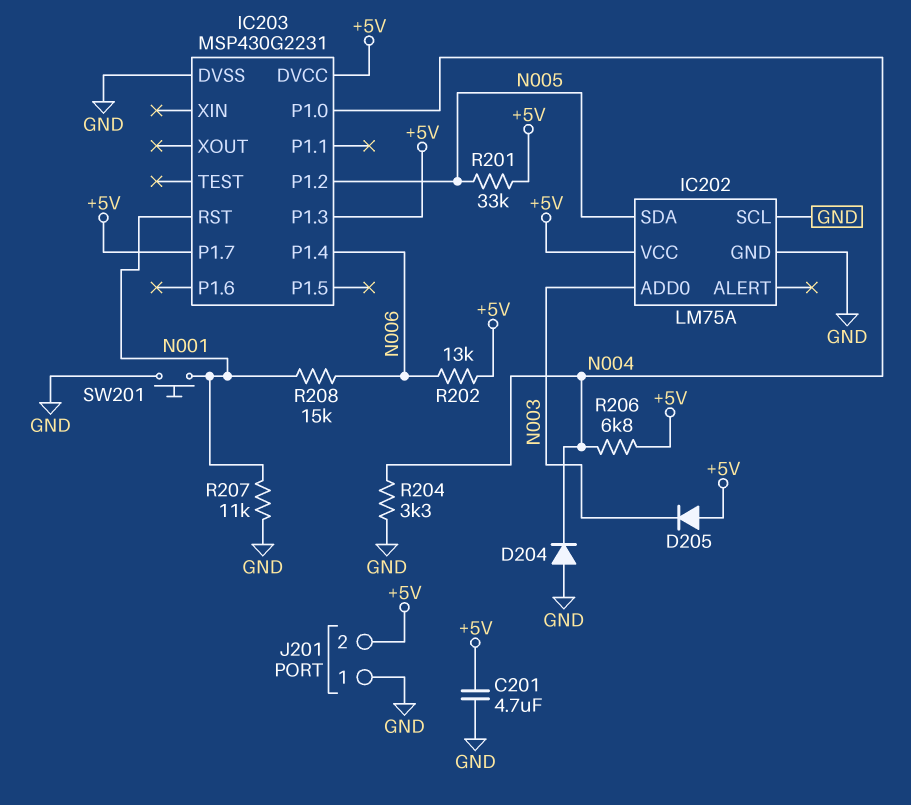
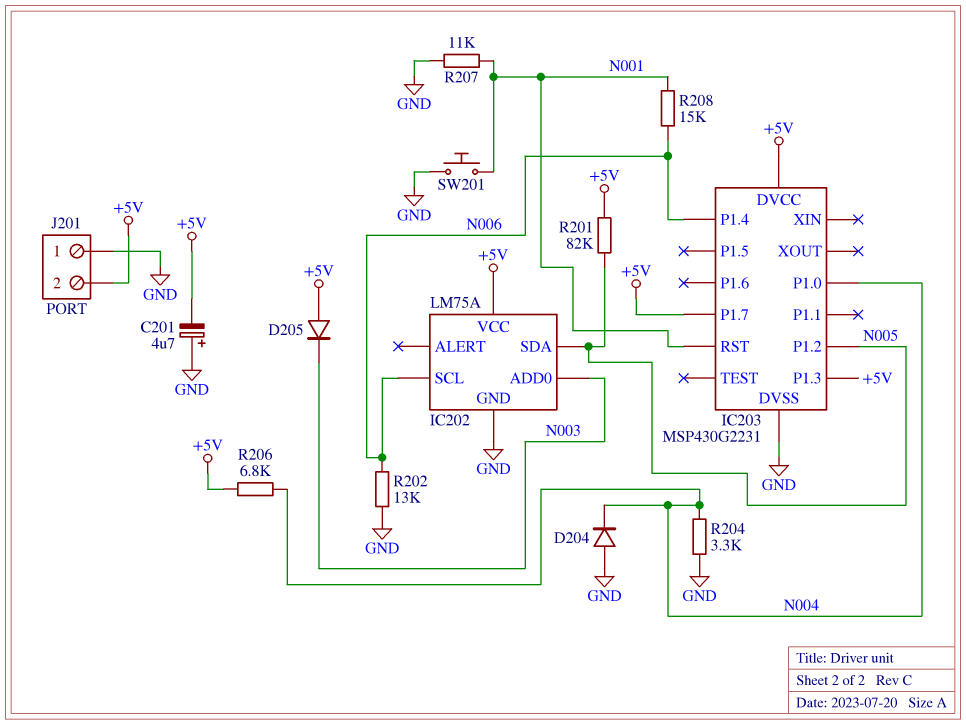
C201: 4.7uF (+5V, GND) -> 4.7uF (plus GND, minus +5V)
IC202 pin SCL: GND -> N006
R201: 33k (+5V, N005) -> 82k (+5V, N005)
R202: 13k (+5V, N006) -> 13k (GND, N006)

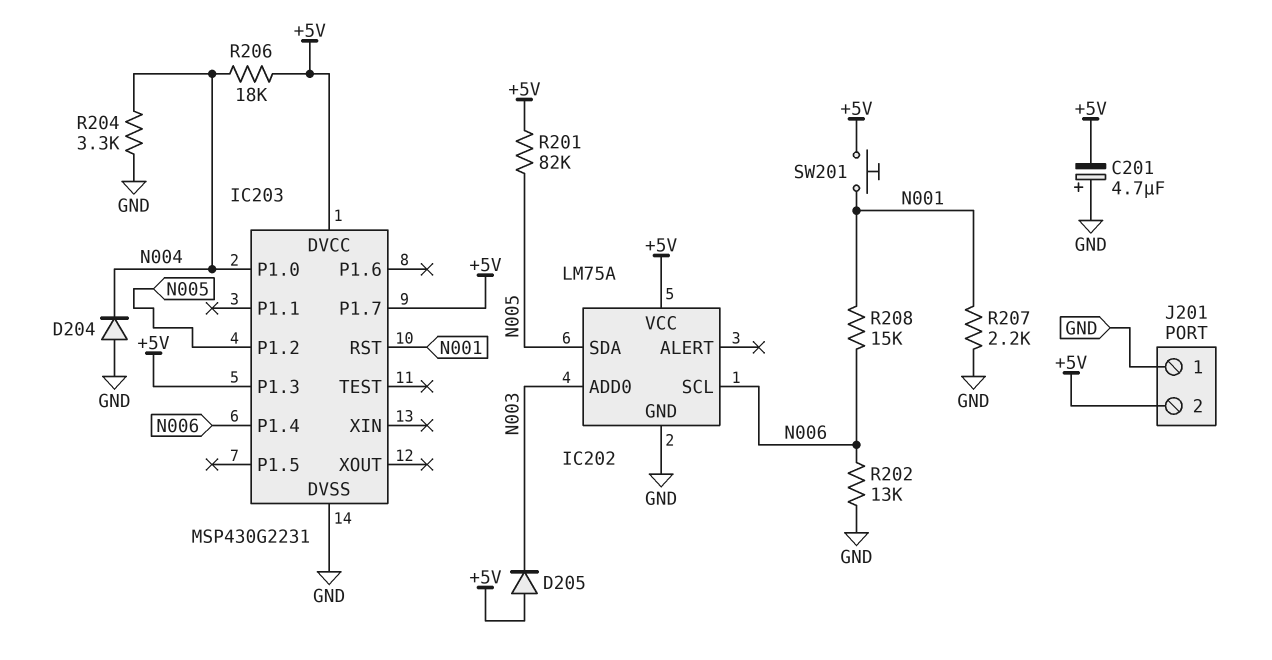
R206: 6.8k (+5V, N004) -> 18k (+5V, N004)
R207: 11k (GND, N001) -> 2.2k (GND, N001)
SW201: button (GND, N001) -> button (+5V, N001)

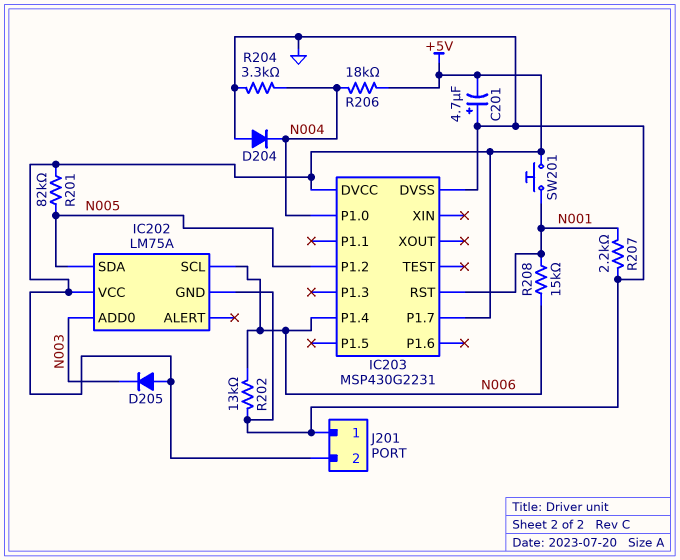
IC203 pin P1.3: +5V -> none

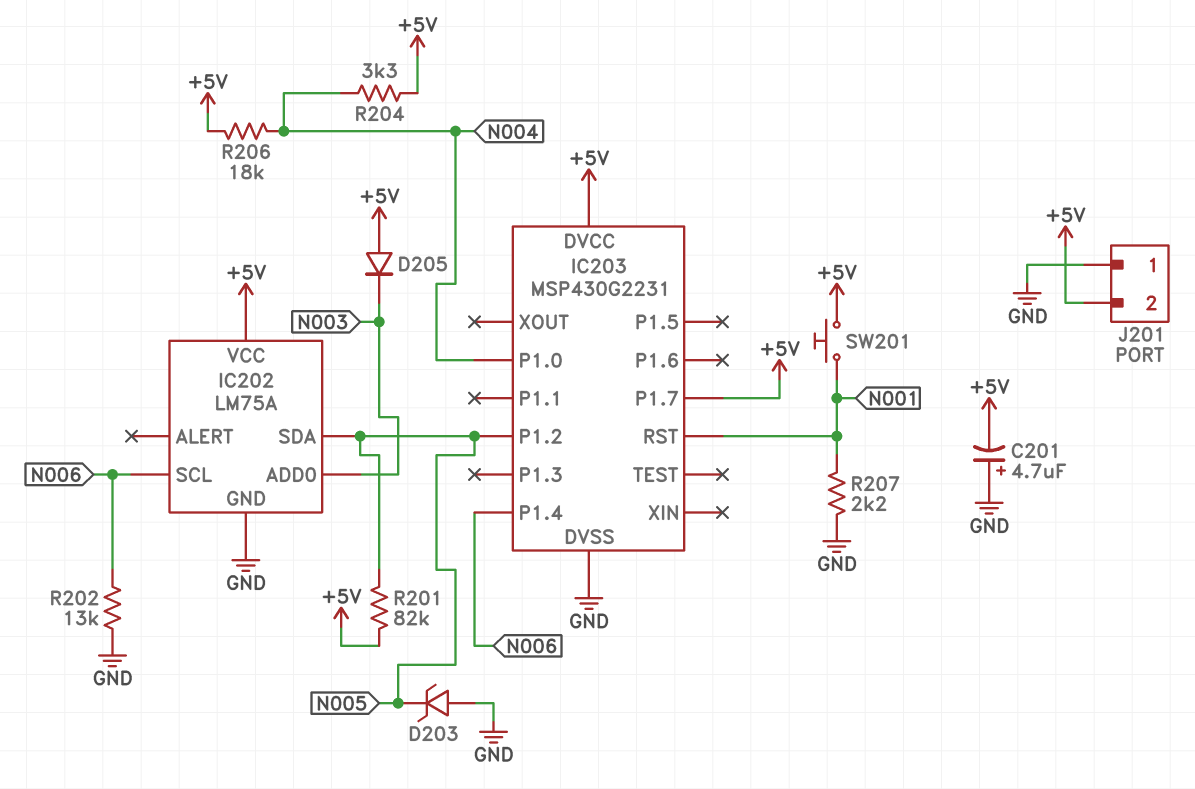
D203: none -> zener (A GND, K N005)
D204: diode (A GND, K N004) -> none
R204: 3.3k (GND, N004) -> 3.3k (+5V, N004)
R208: 15k (N001, N006) -> none

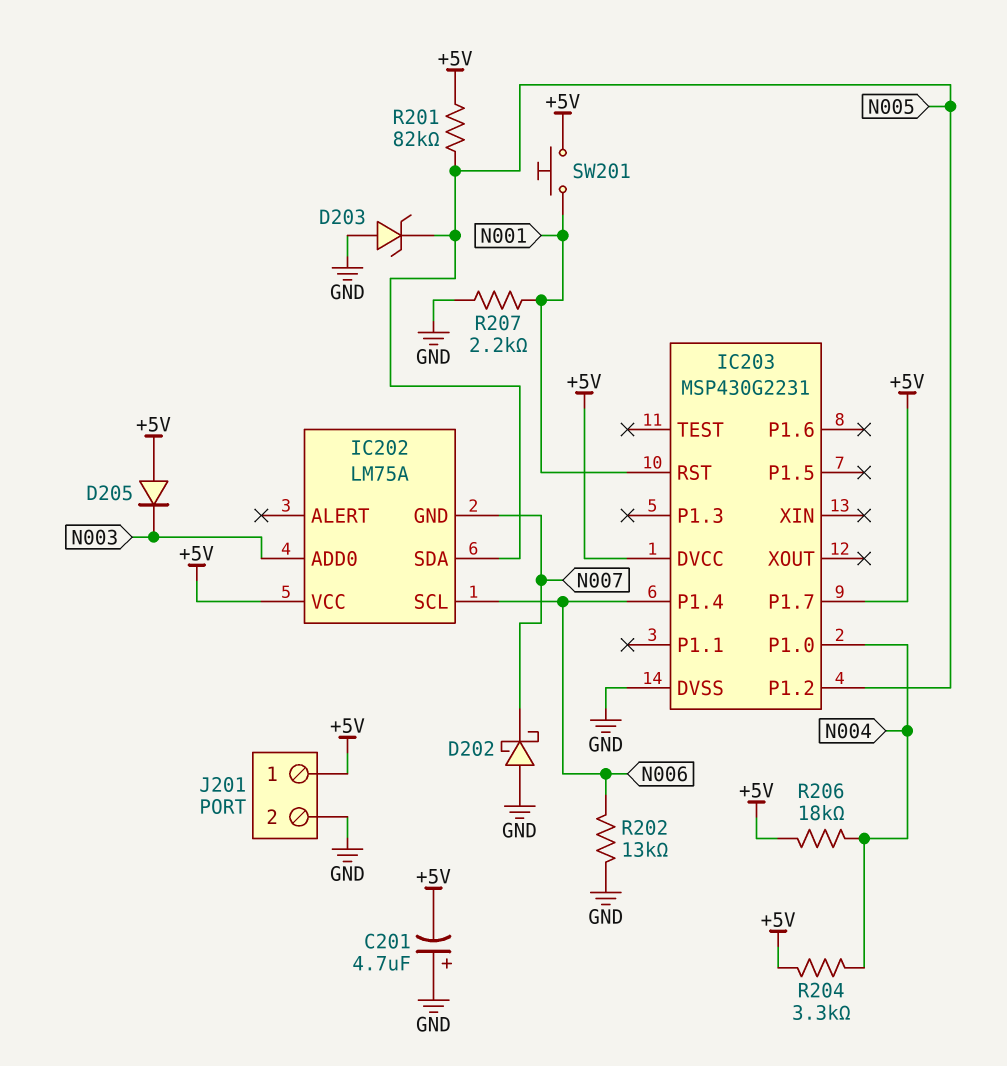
D202: none -> schottky (A GND, K N007)
IC202 pin GND: GND -> N007
J201 pin 1: GND -> +5V
J201 pin 2: +5V -> GND

